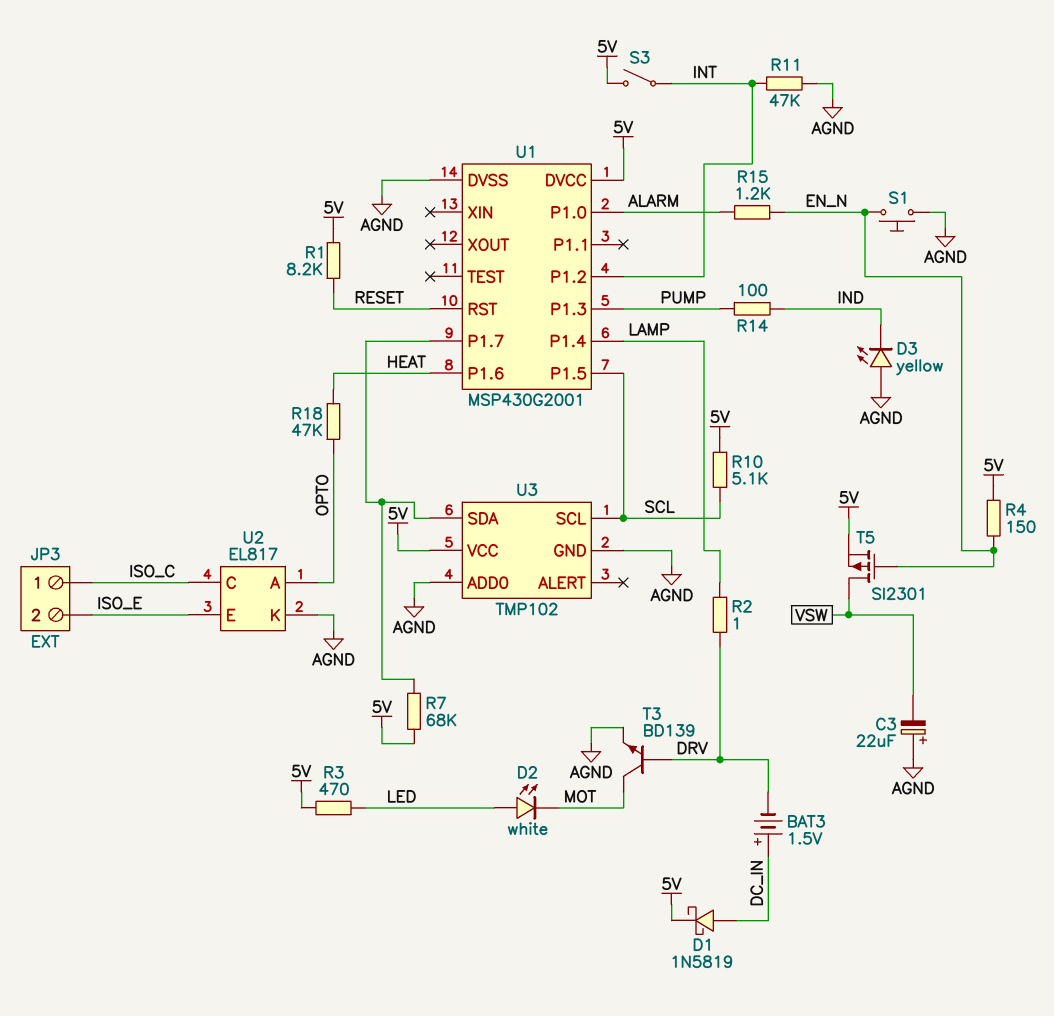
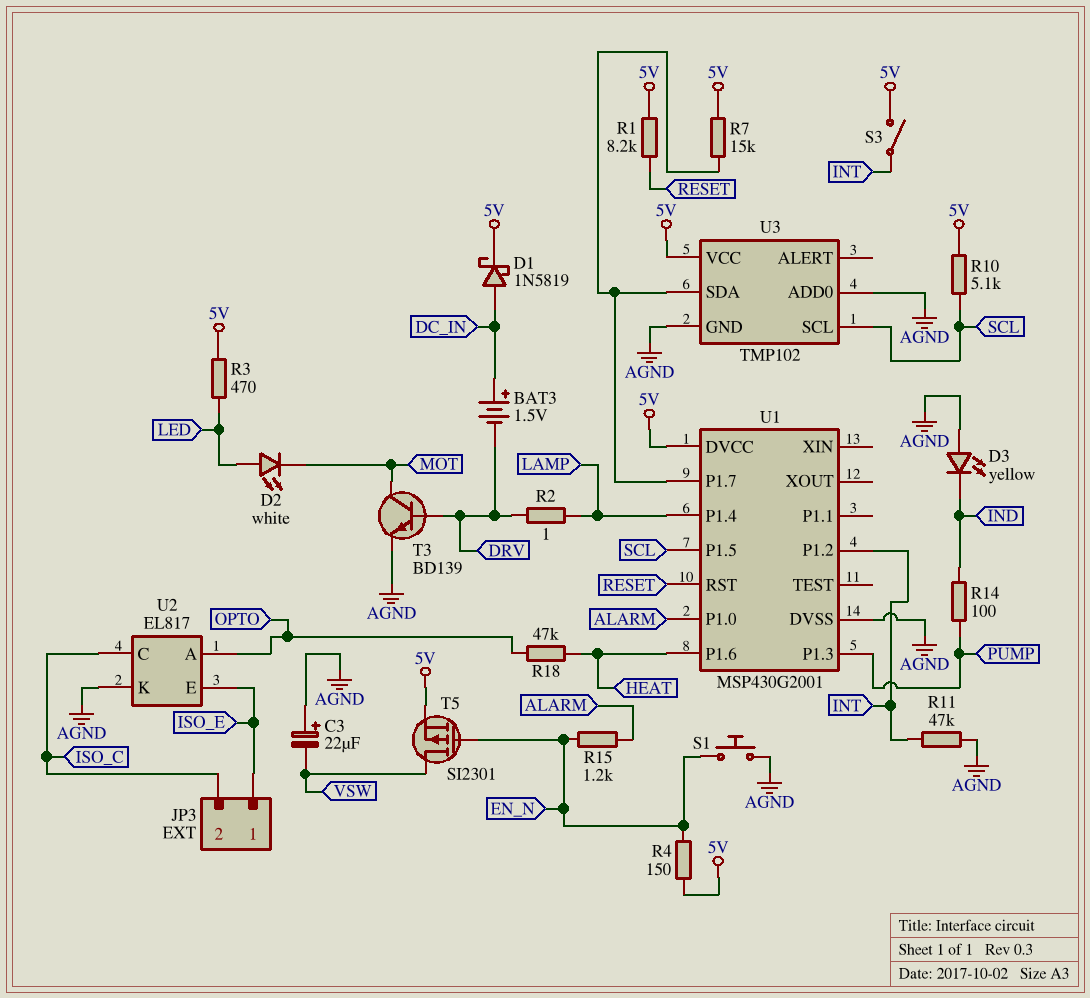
JP3 pin 1: ISO_C -> ISO_E
JP3 pin 2: ISO_E -> ISO_C
R7: 68k (5V, U1/P1.7) -> 15k (5V, U1/P1.7)

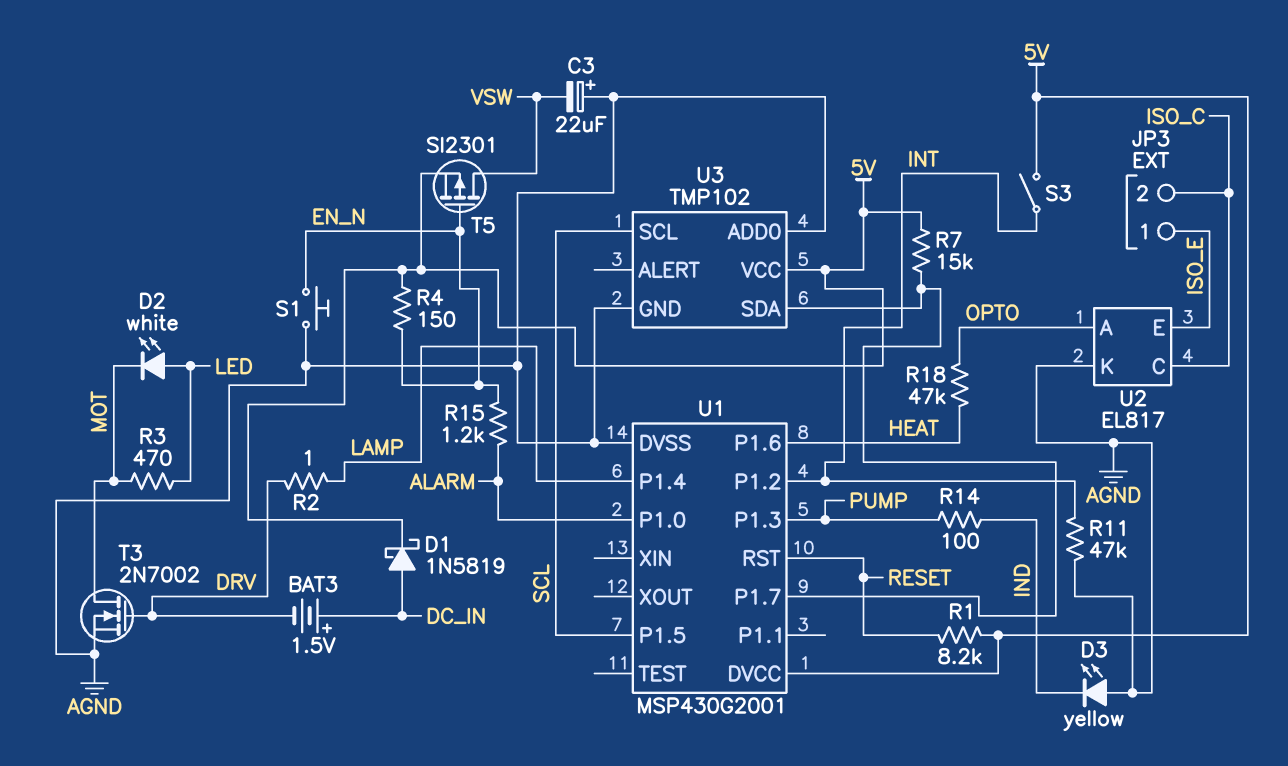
R3: 470 (5V, LED) -> 470 (LED, MOT)
R10: 5.1k (5V, SCL) -> none
T3: NPN BD139 (B DRV, C MOT, E AGND) -> NMOS 2N7002 (G DRV, D MOT, S AGND)

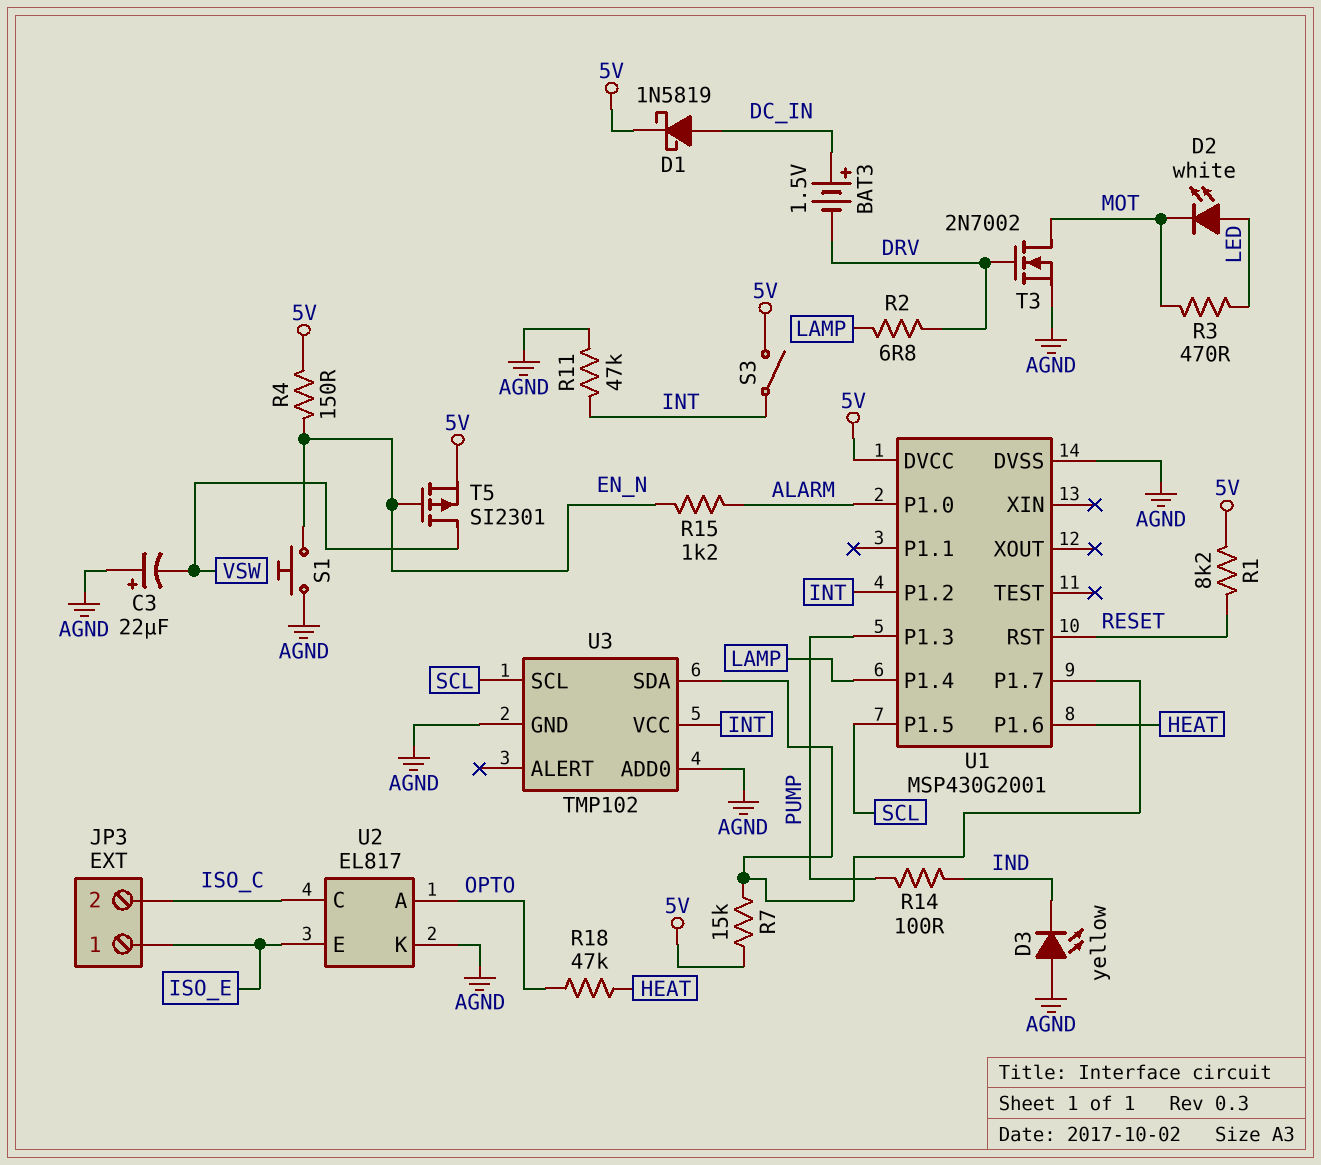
R2: 1 (DRV, LAMP) -> 6.8 (DRV, LAMP)
U3 pin VCC: 5V -> INT

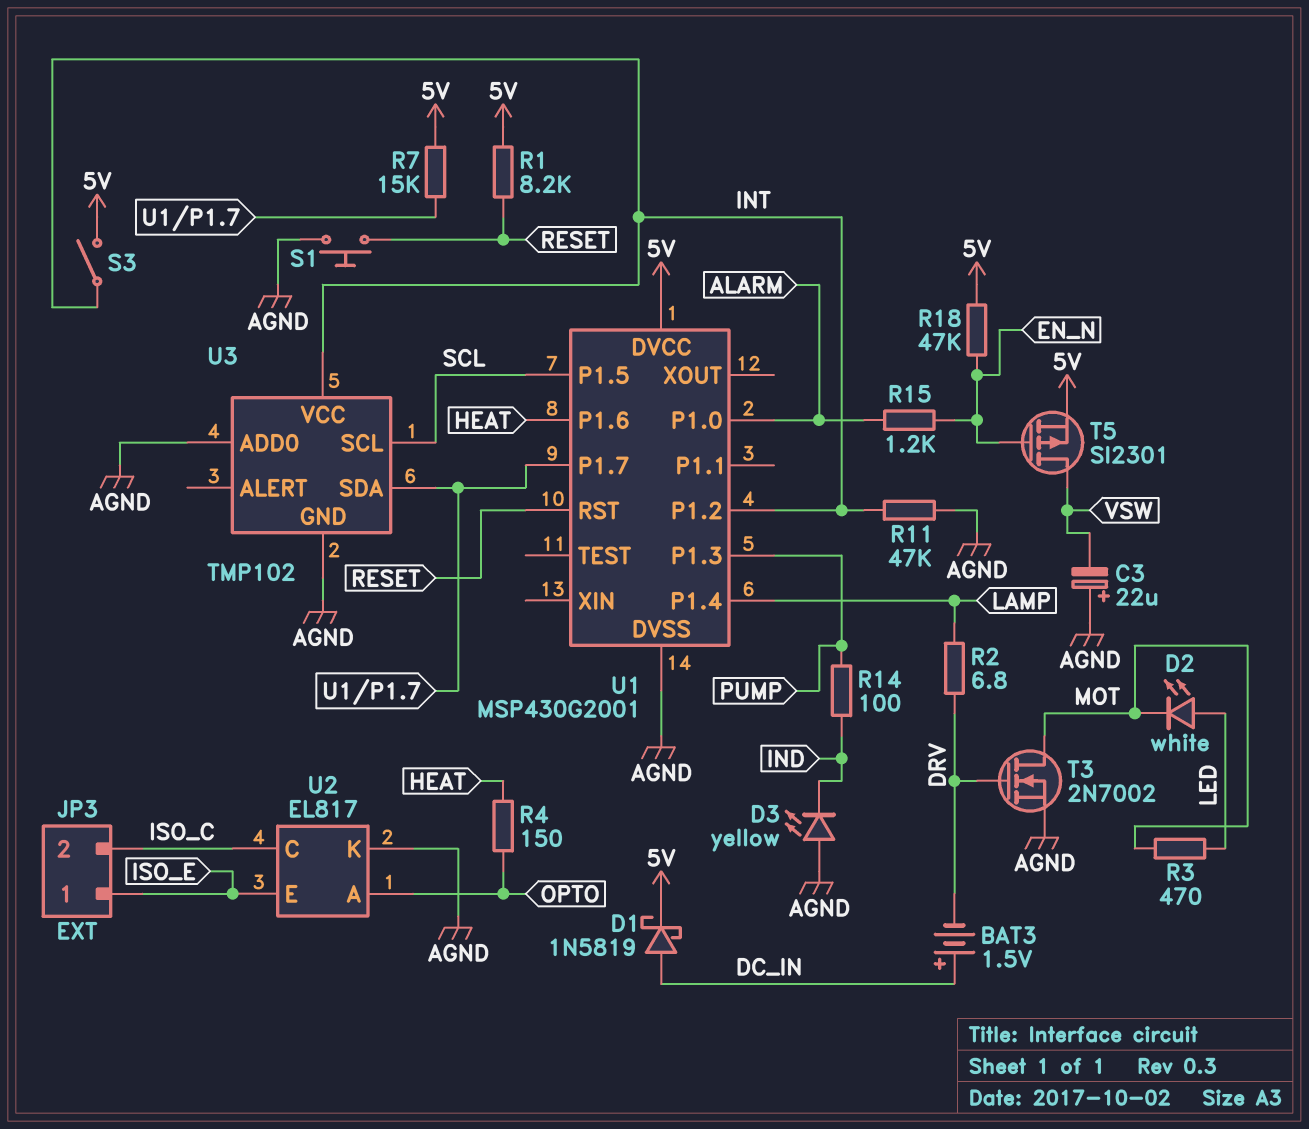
R4: 150 (5V, EN_N) -> 150 (HEAT, OPTO)
R18: 47k (HEAT, OPTO) -> 47k (5V, EN_N)
S1: button (AGND, EN_N) -> button (AGND, RESET)

